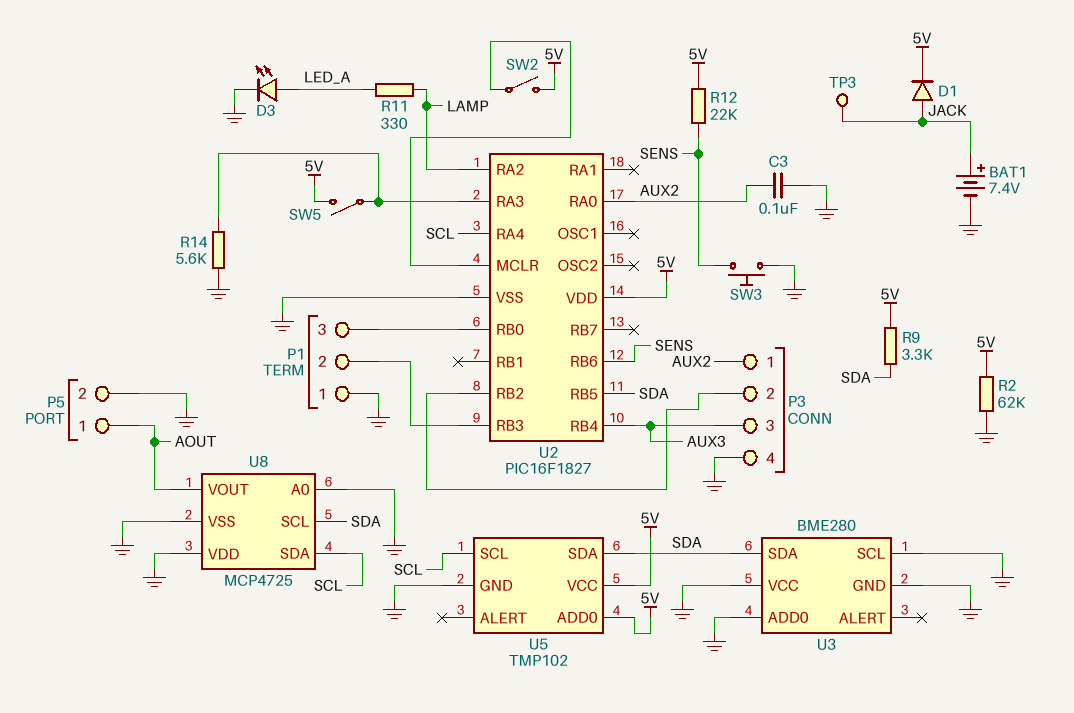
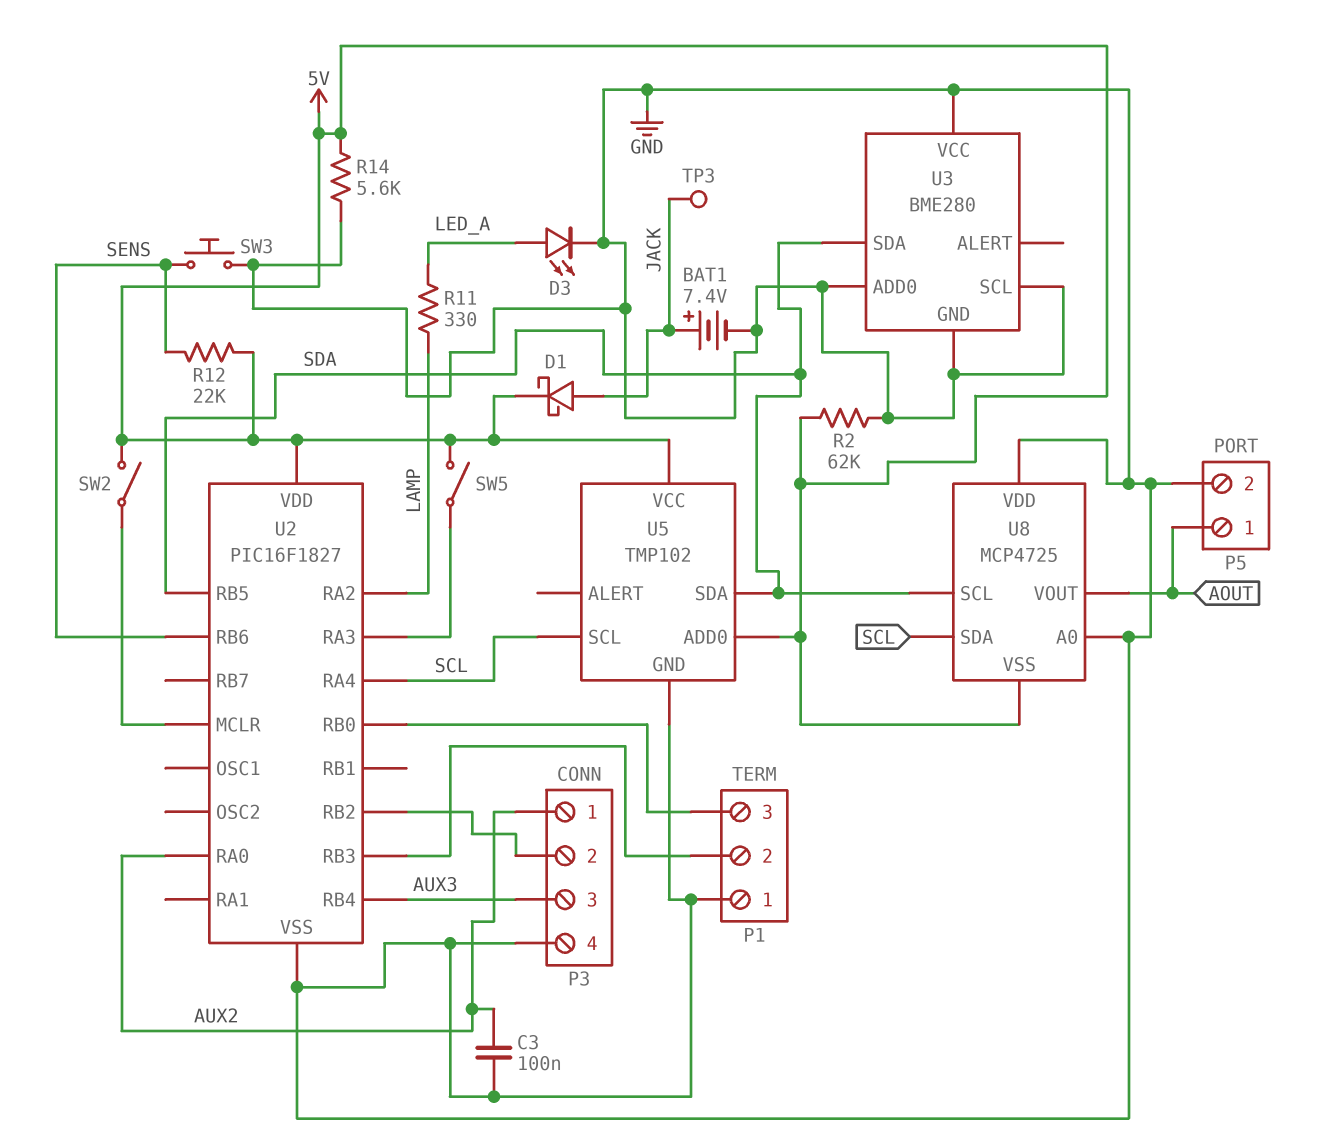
D1: diode (A JACK, K 5V) -> schottky (A JACK, K 5V)
R9: 3.3k (5V, SDA) -> none
R14: 5.6k (GND, U2/RA3) -> 5.6k (5V, GND)
U8 pin VSS: GND -> 5V

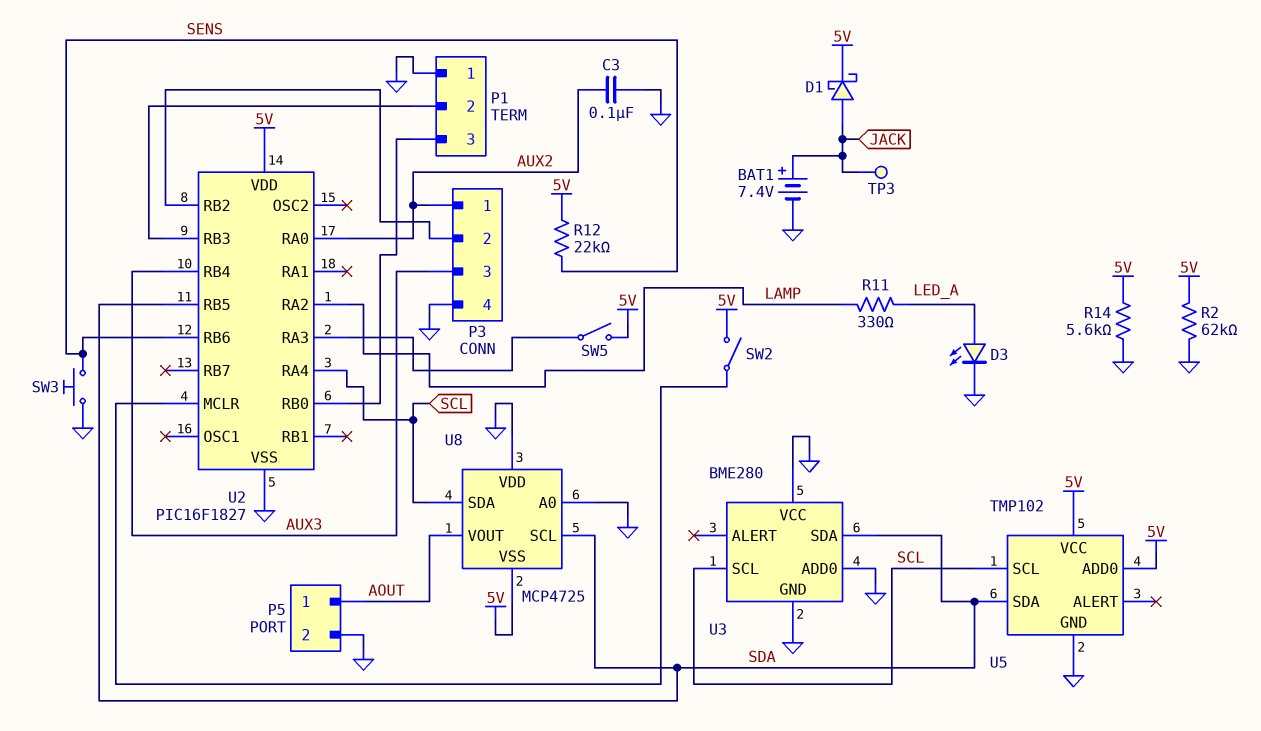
U3 pin SCL: GND -> SCL

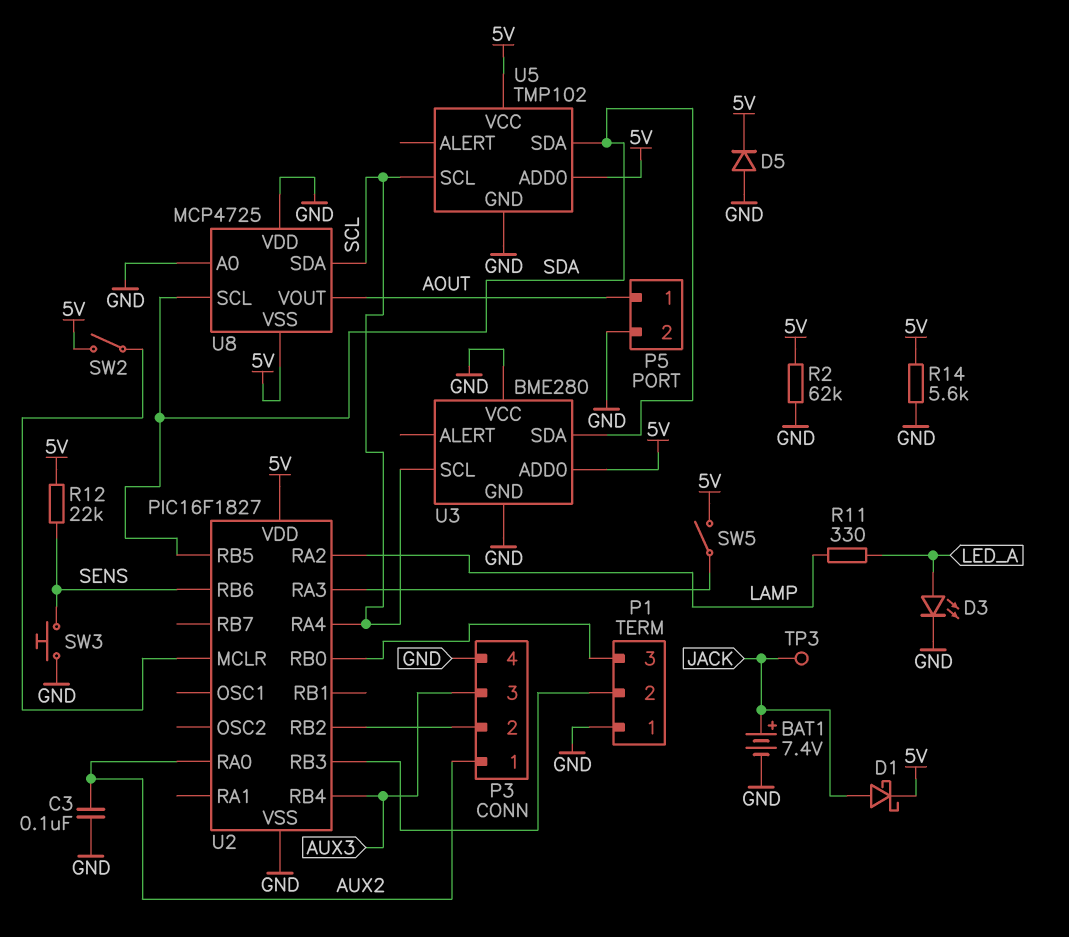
D5: none -> diode (A GND, K 5V)
U3 pin ADD0: GND -> 5V

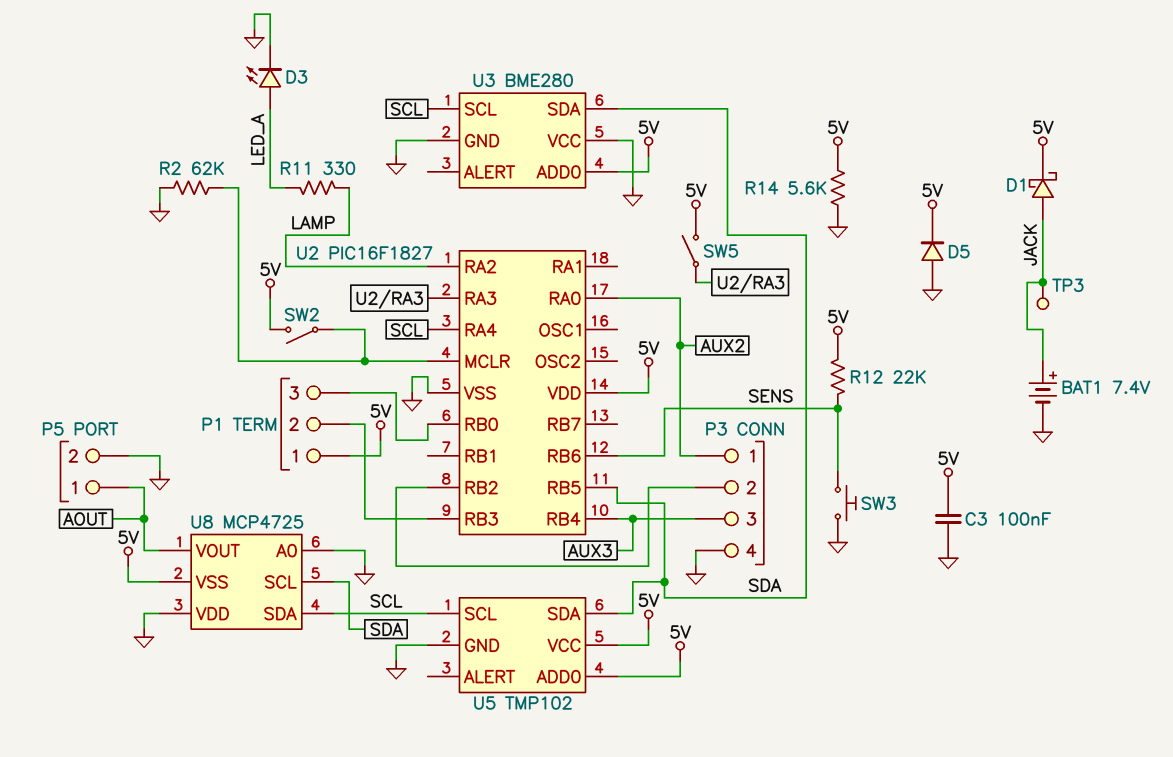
C3: 100nF (AUX2, GND) -> 100nF (5V, GND)
P1 pin 1: GND -> 5V
R2: 62k (5V, GND) -> 62k (GND, U2/MCLR)

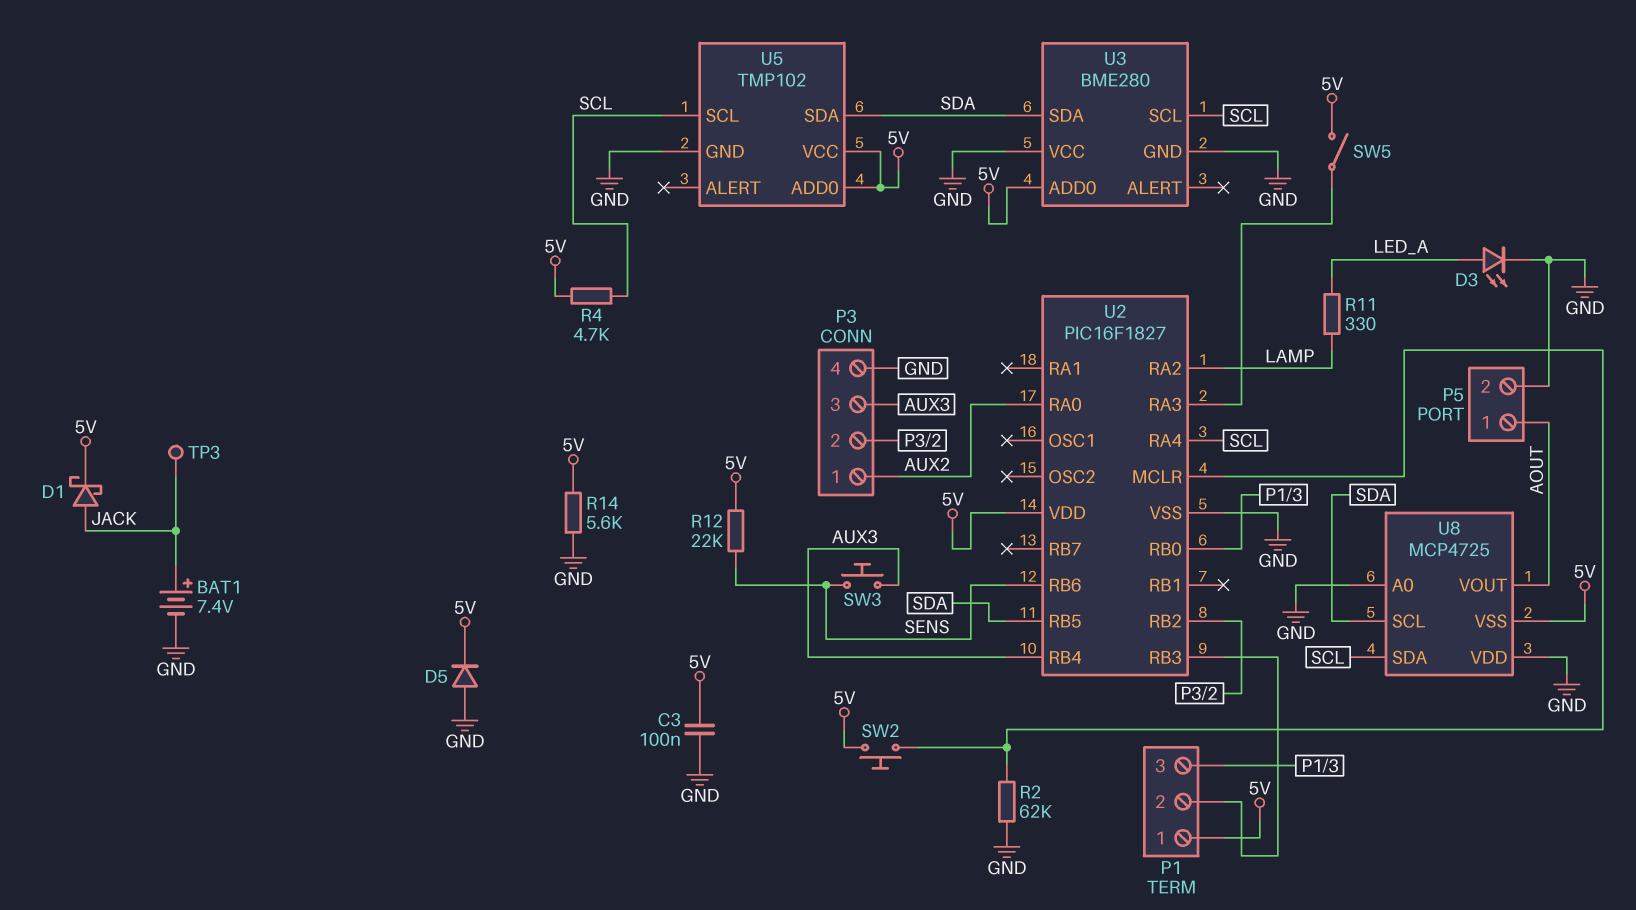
R4: none -> 4.7k (5V, SCL)
SW2: switch (5V, U2/MCLR) -> button (5V, U2/MCLR)
SW3: button (GND, SENS) -> button (AUX3, SENS)

